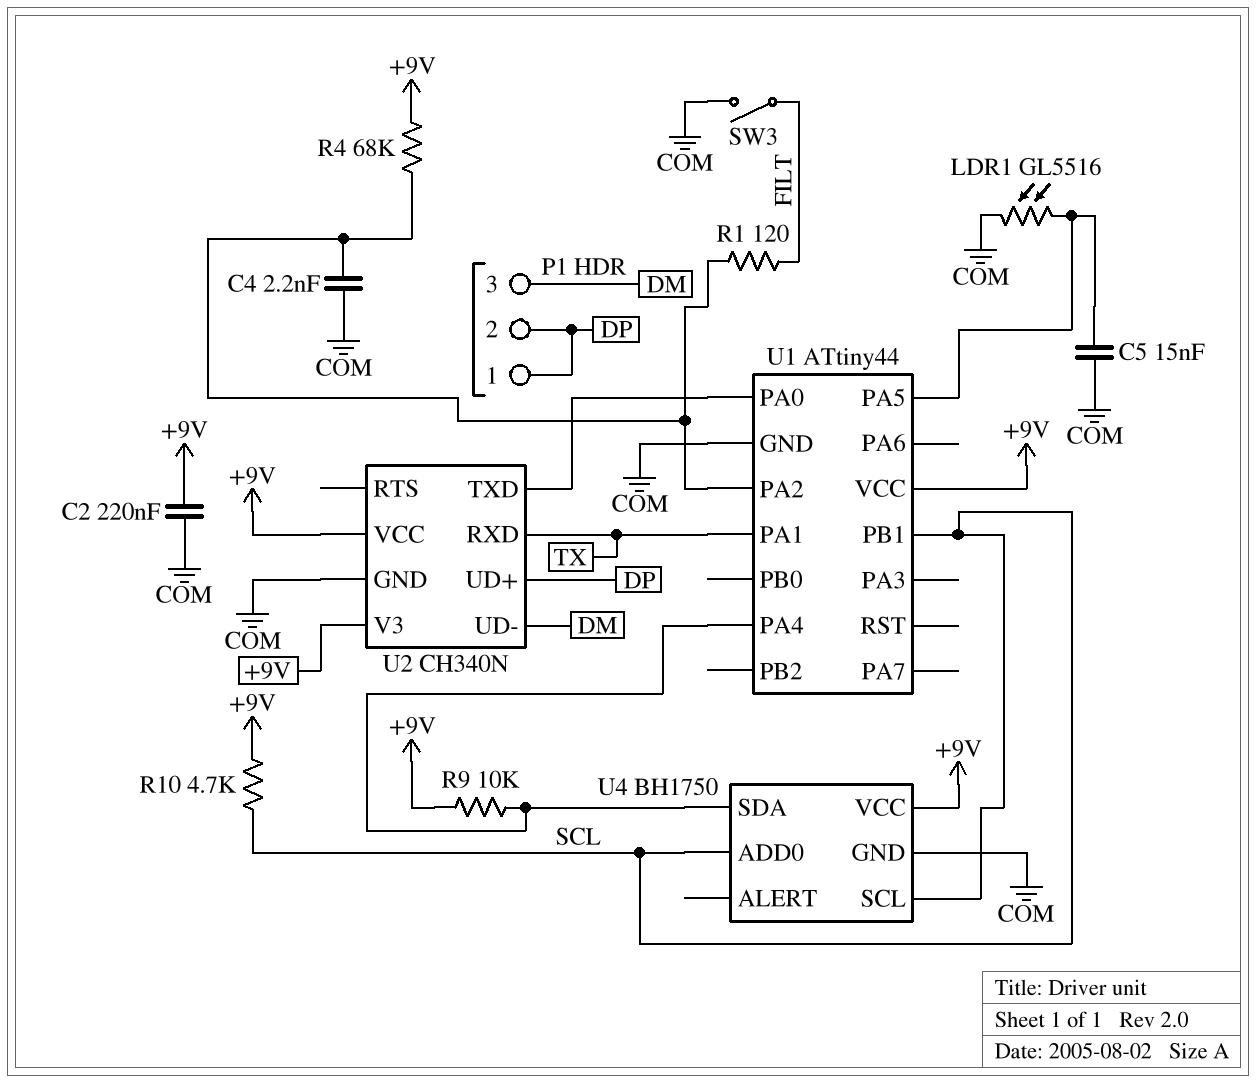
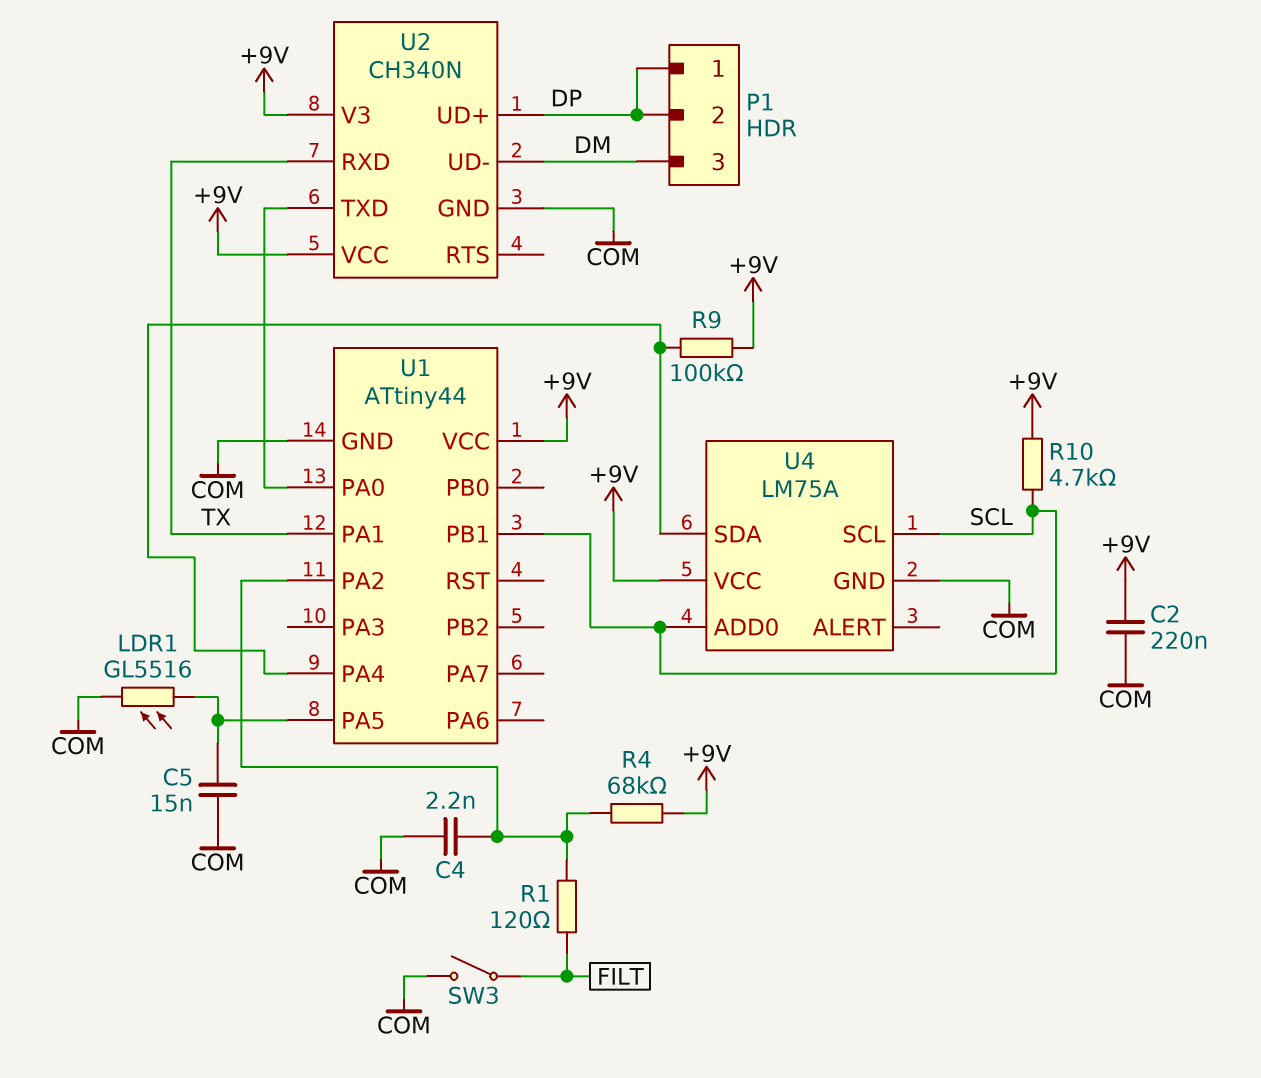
R9: 10k (+9V, U1/PA4) -> 100k (+9V, U1/PA4)
U4: BH1750 -> LM75A

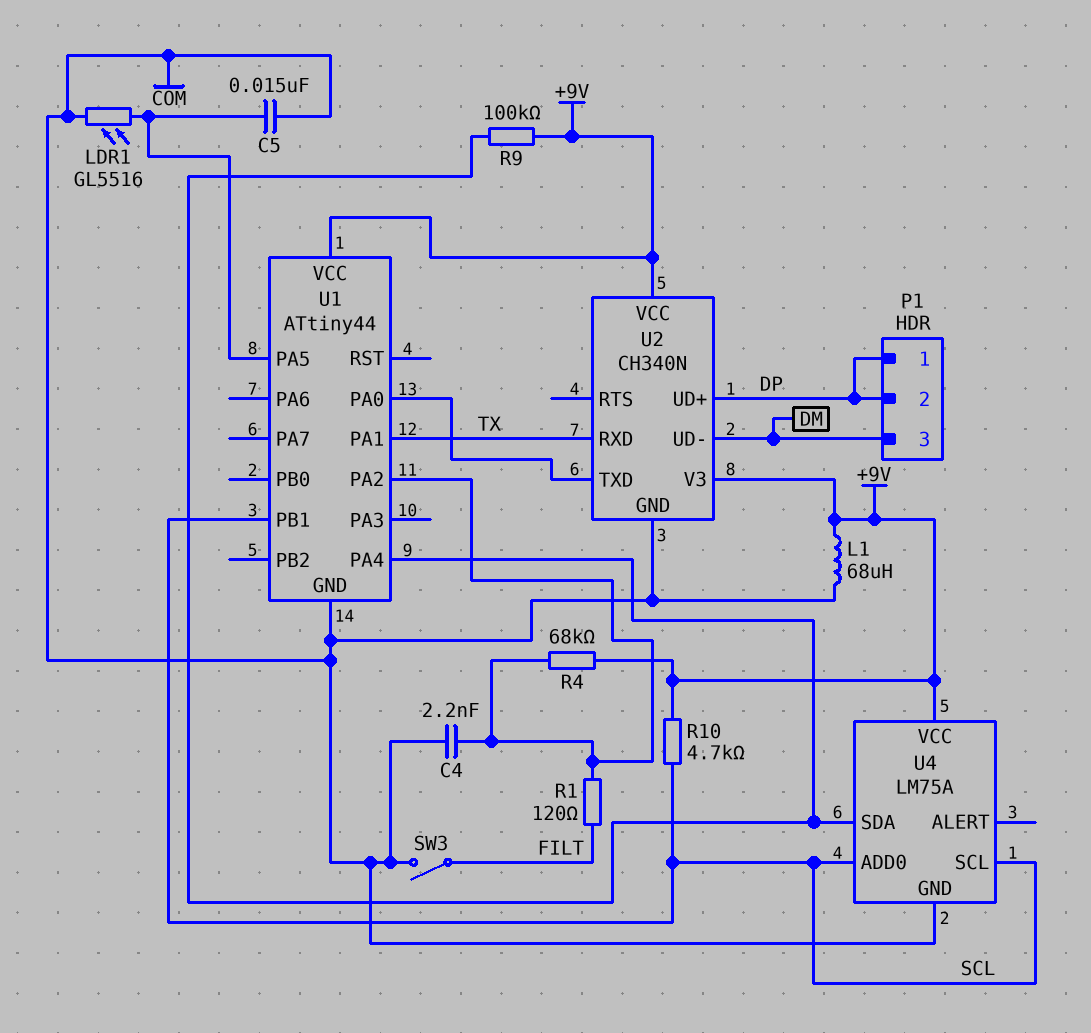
C2: 220nF (+9V, COM) -> none
L1: none -> 68uH (+9V, COM)

